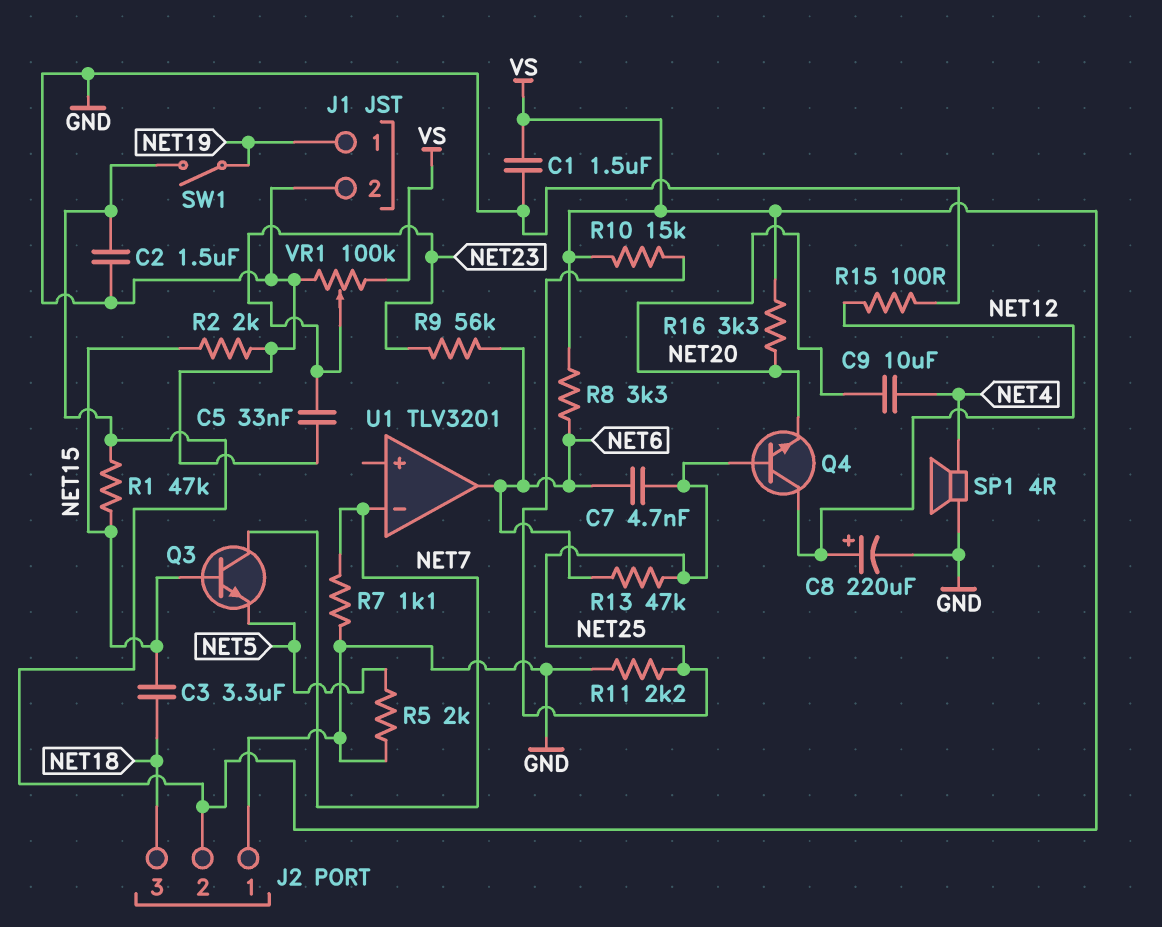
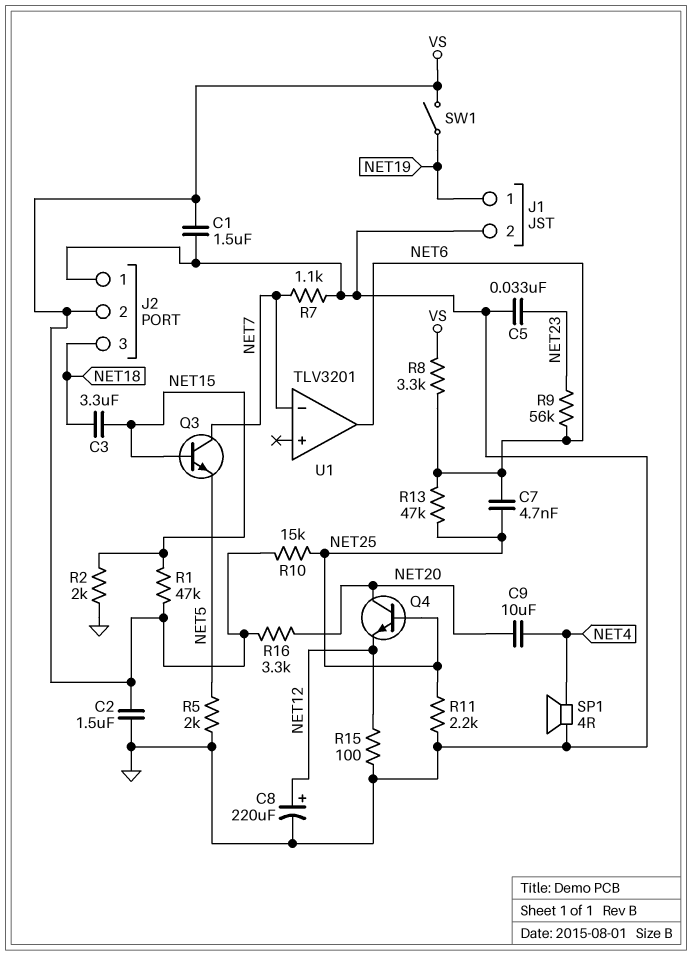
Q4: NPN (B NET25, C NET12, E NET20) -> NPN (B NET25, C NET20, E NET12)
VR1: 100k (GND, VS, wiper NET23) -> none

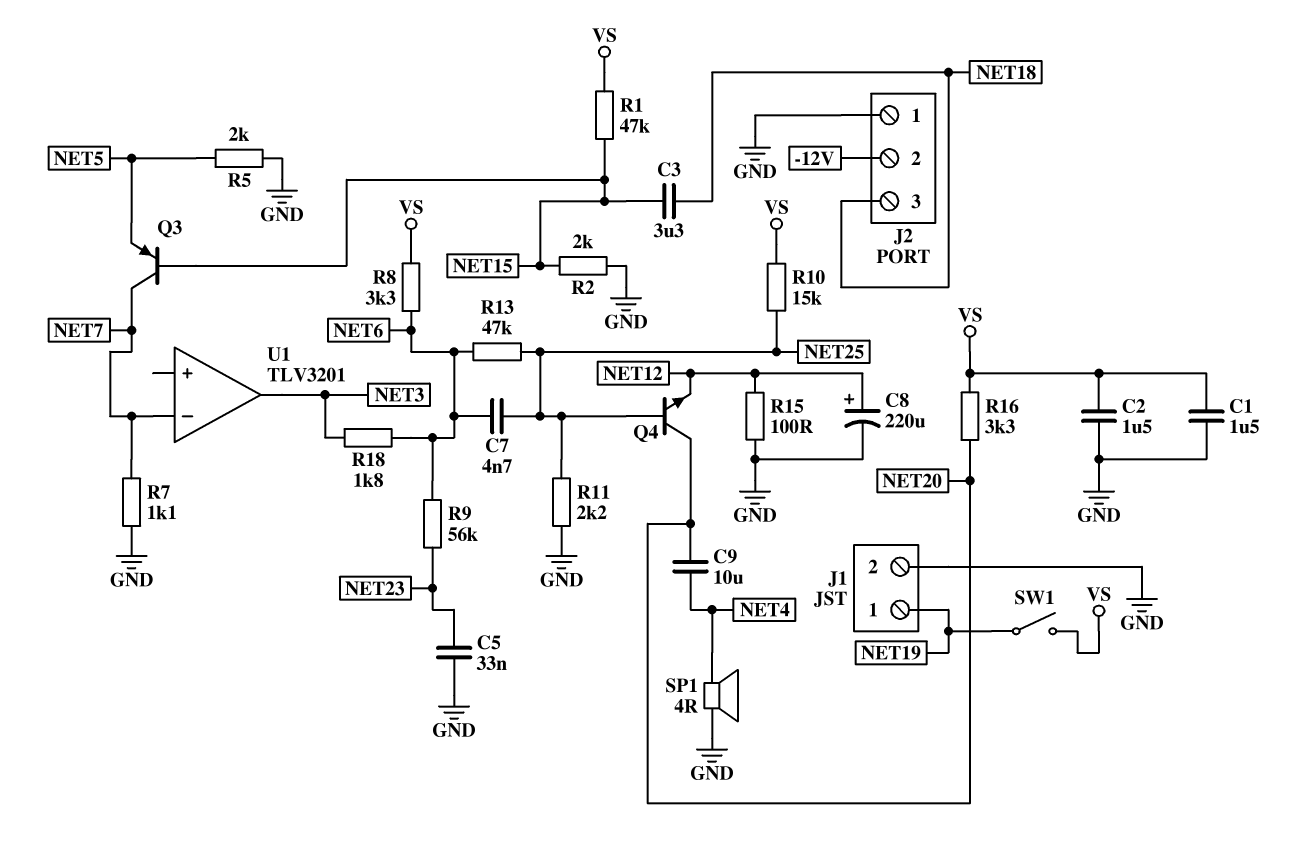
J2 pin 2: VS -> -12V
Q3: NPN (B NET15, C NET7, E NET5) -> PNP (B NET15, C NET7, E NET5)
R18: none -> 1.8k (NET3, NET6)
U1 pin out: NET6 -> NET3

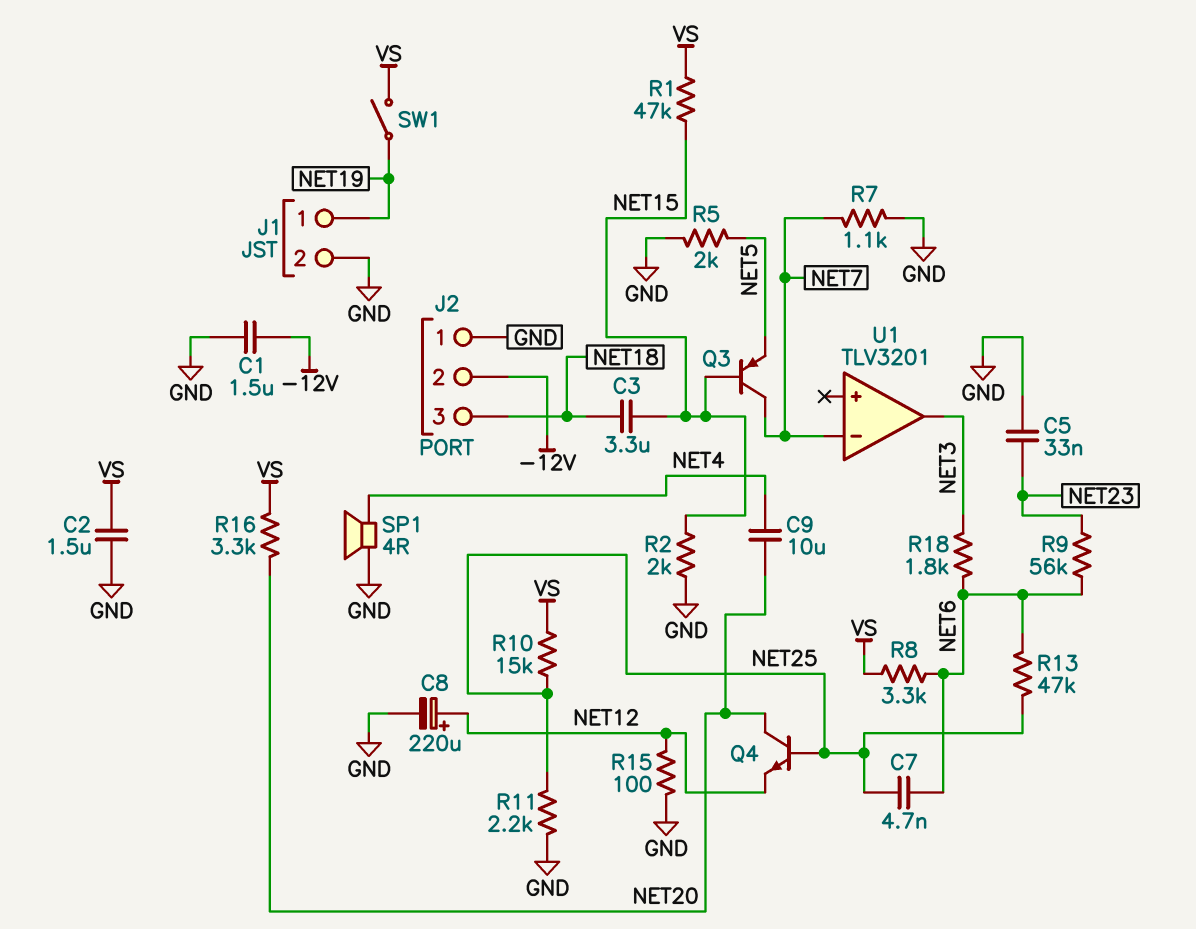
C1: 1.5uF (GND, VS) -> 1.5uF (-12V, GND)

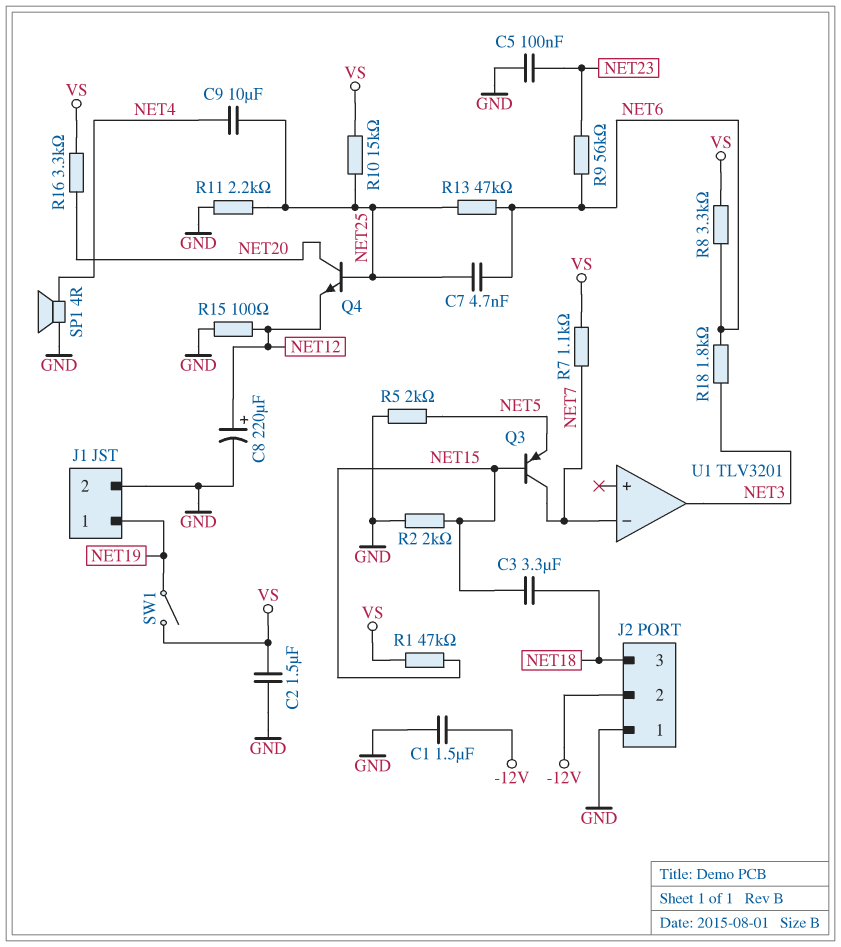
C5: 33nF (GND, NET23) -> 100nF (GND, NET23)
C9: 10uF (NET4, NET20) -> 10uF (NET4, NET25)
R7: 1.1k (GND, NET7) -> 1.1k (NET7, VS)

